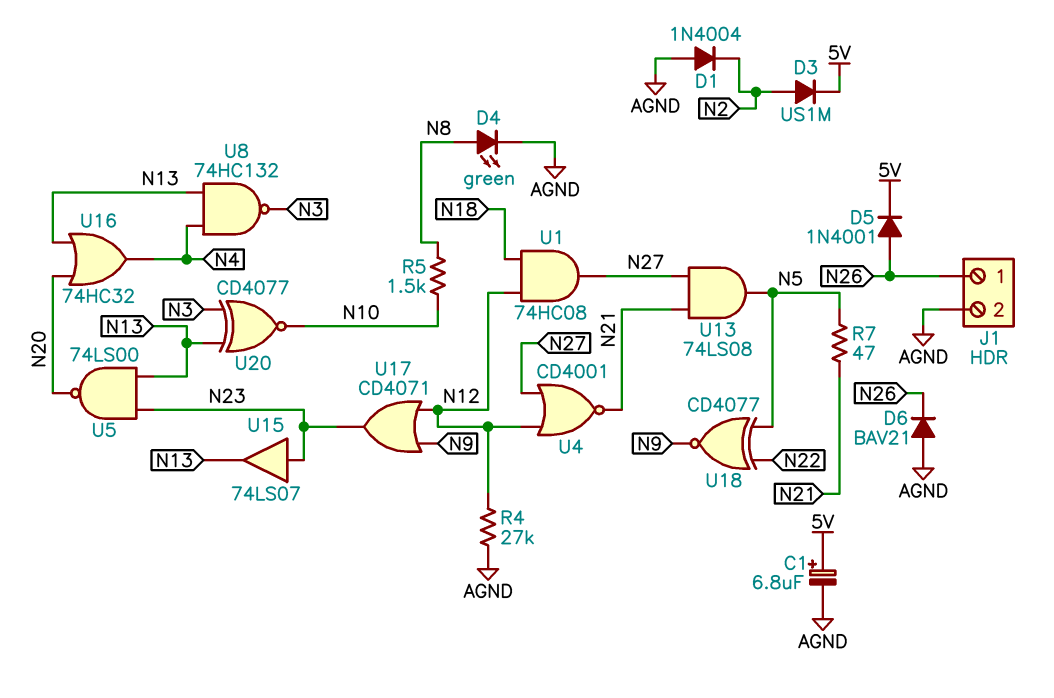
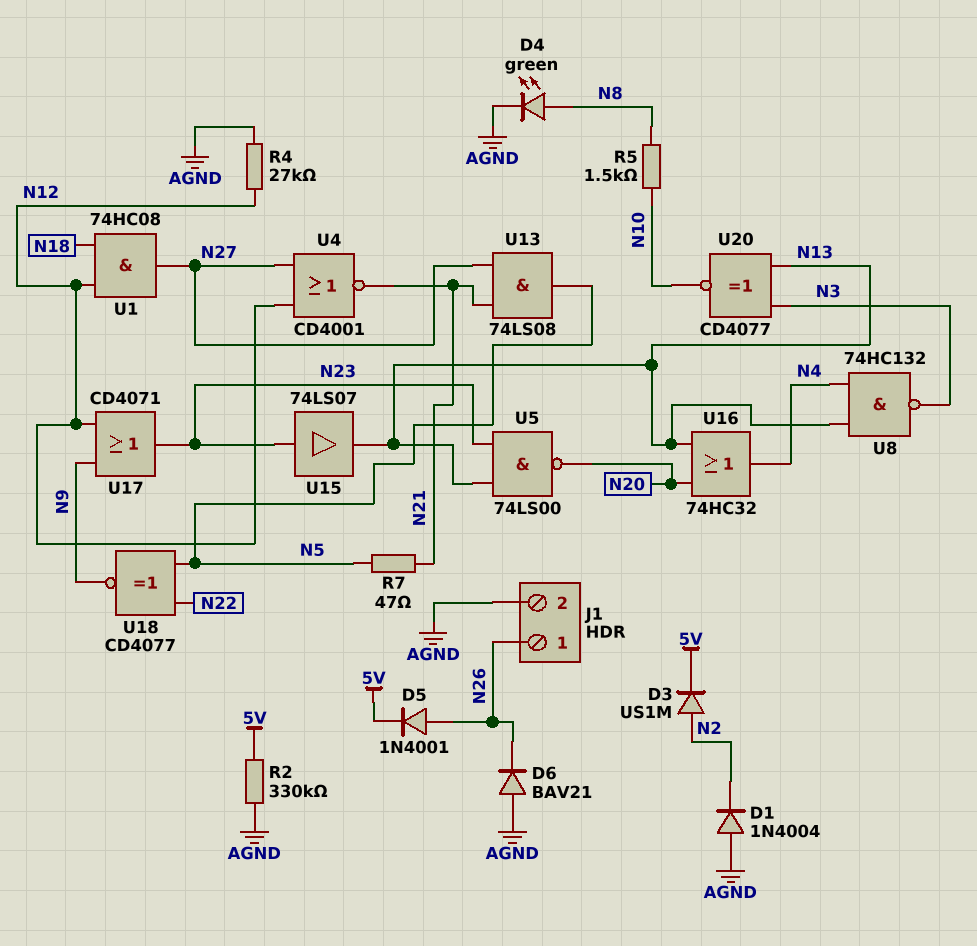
C1: 6.8uF (plus 5V, minus AGND) -> none
R2: none -> 330k (5V, AGND)

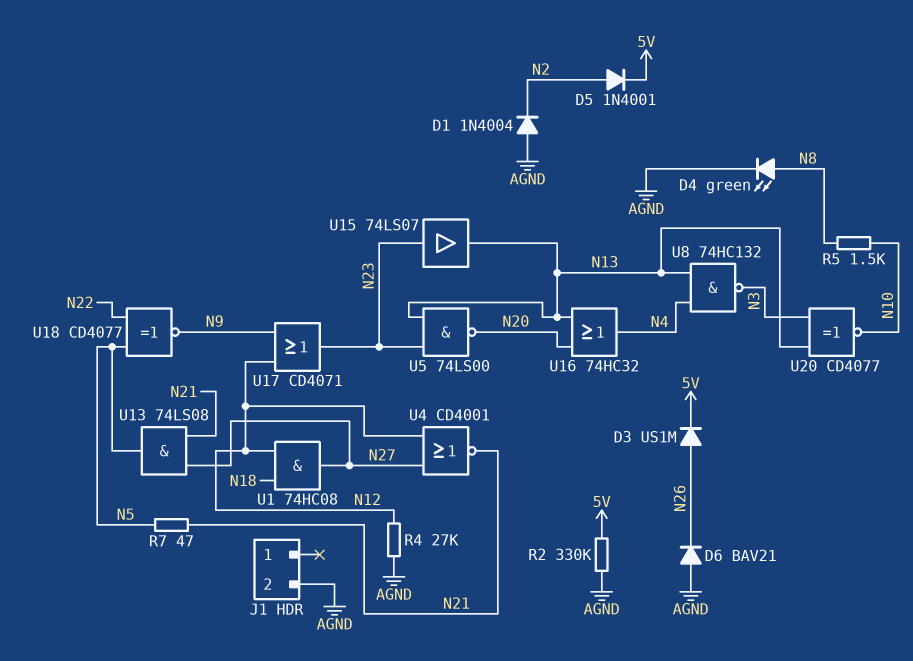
D3: diode US1M (A N2, K 5V) -> diode US1M (A N26, K 5V)
D5: diode 1N4001 (A N26, K 5V) -> diode 1N4001 (A N2, K 5V)
J1 pin 1: N26 -> none

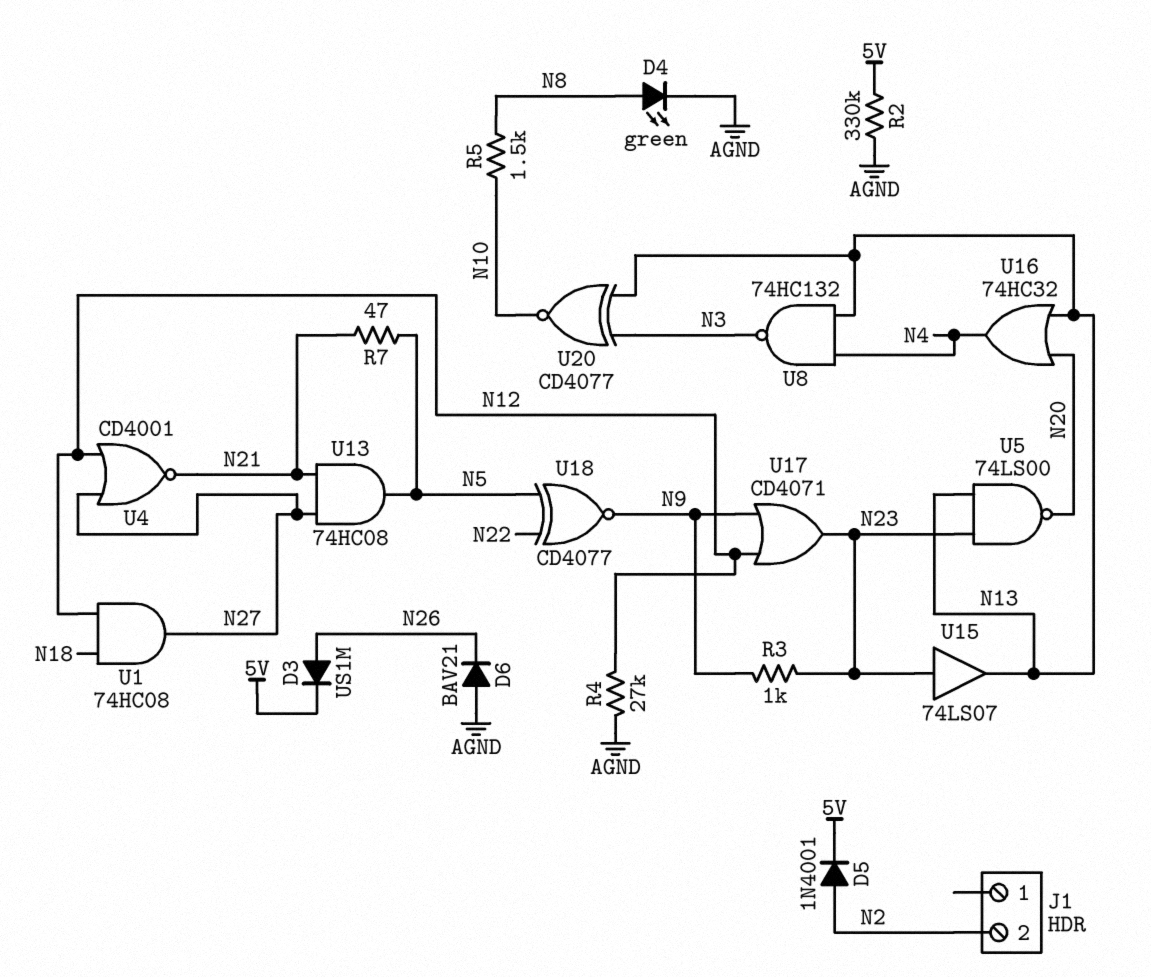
D1: diode 1N4004 (A AGND, K N2) -> none
J1 pin 2: AGND -> N2
R3: none -> 1k (N9, N23)
U13: AND 74LS08 (in N21, in N27, out N5) -> AND 74HC08 (in N21, in N27, out N5)

